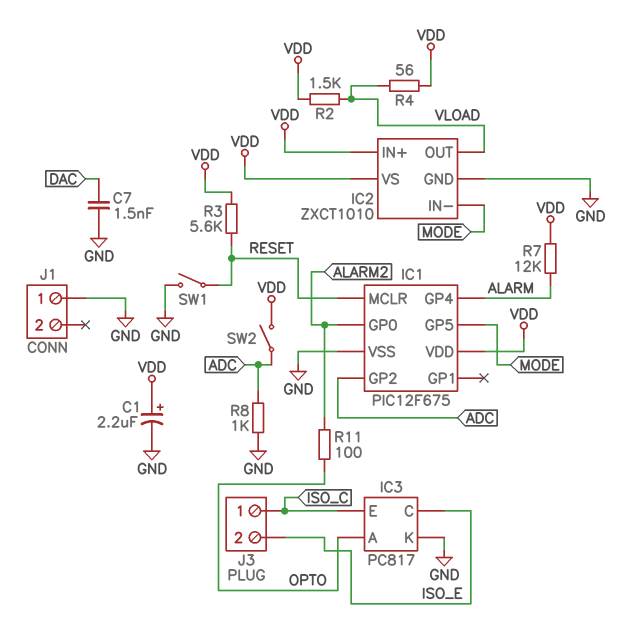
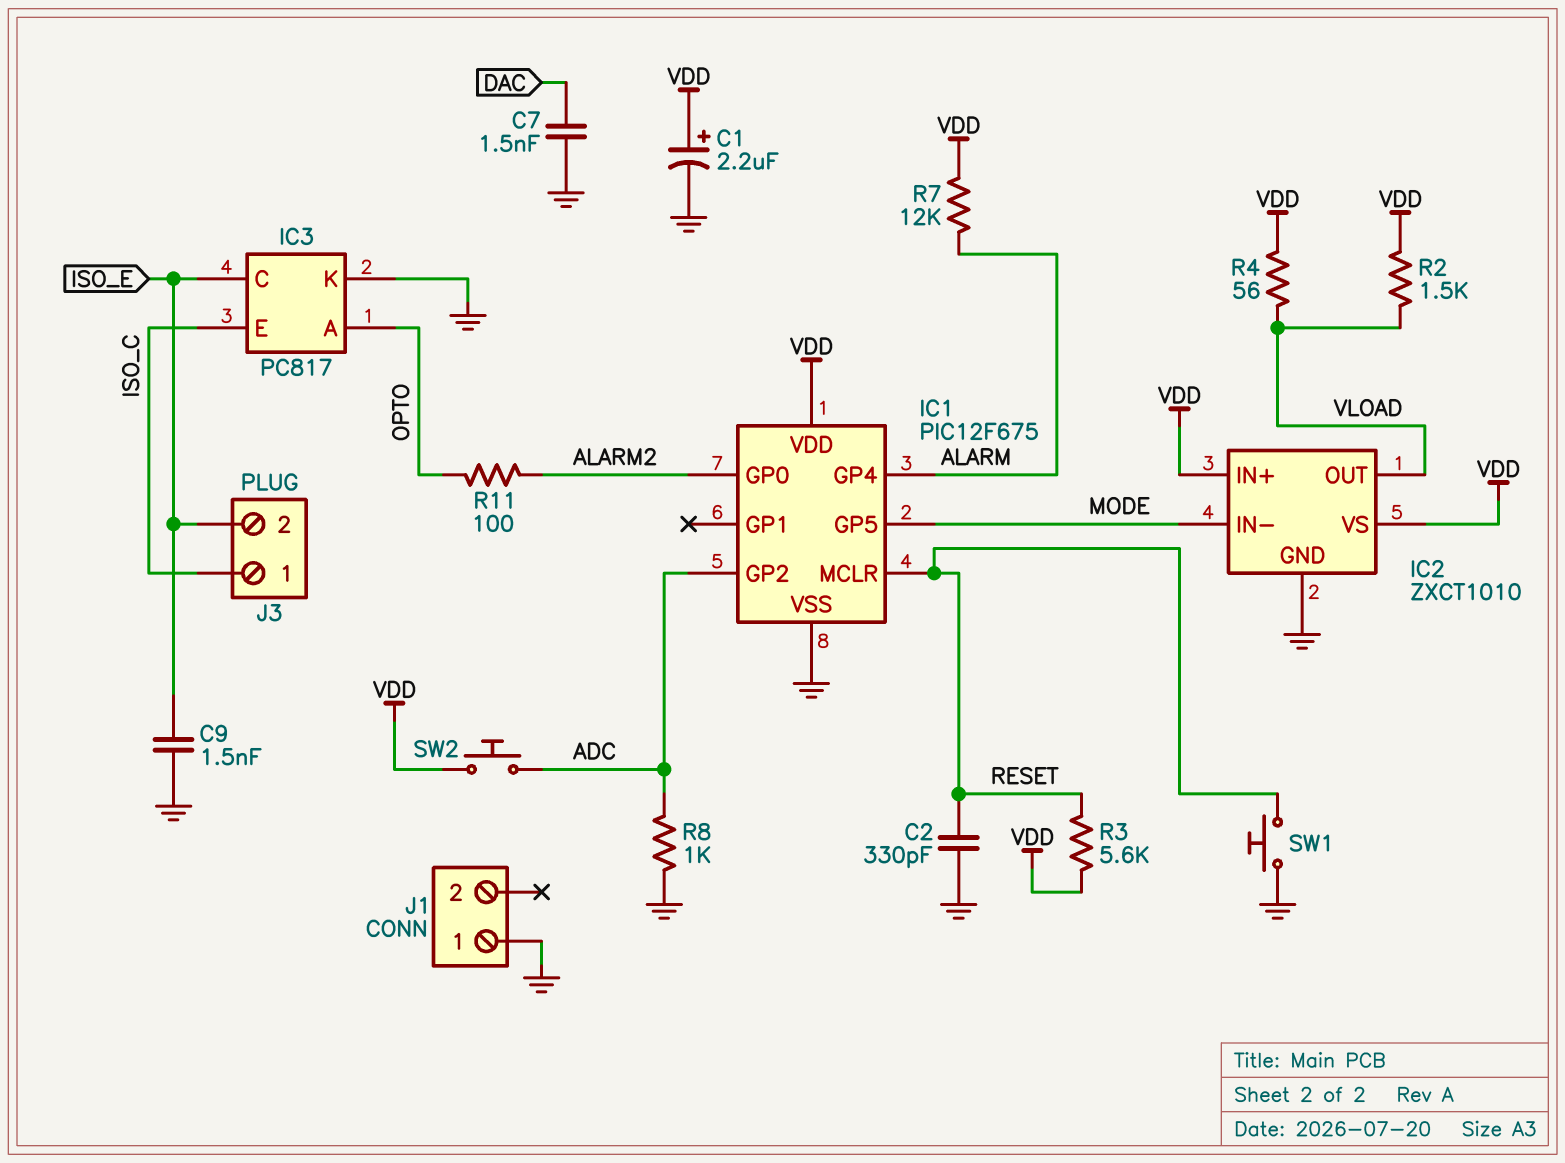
C2: none -> 330pF (GND, RESET)
C9: none -> 1.5nF (GND, ISO_E)
SW1: switch (GND, RESET) -> button (GND, RESET)
SW2: switch (ADC, VDD) -> button (ADC, VDD)

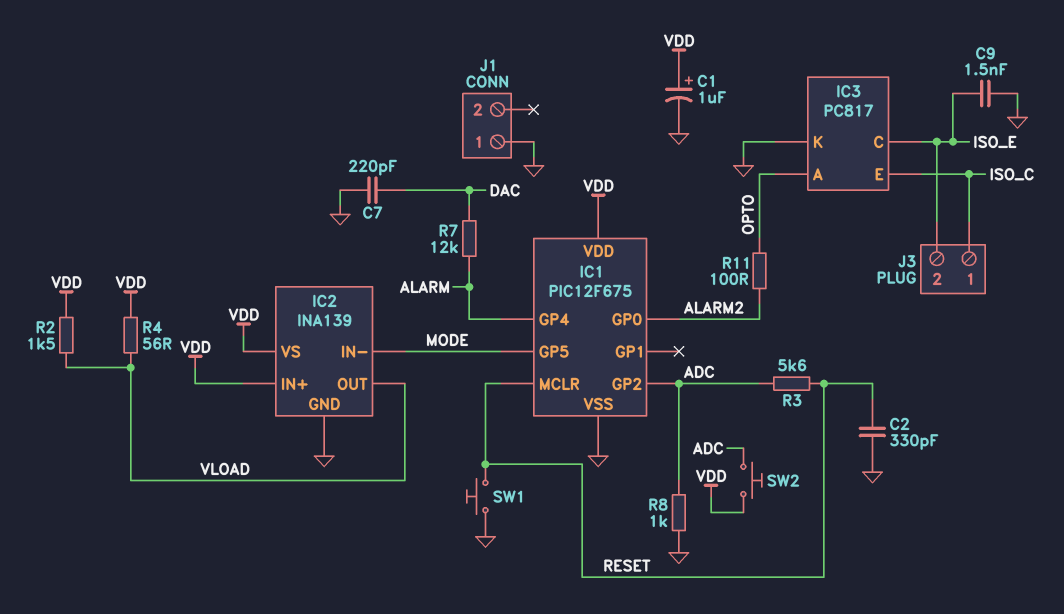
C1: 2.2uF (plus VDD, minus GND) -> 1uF (plus VDD, minus GND)
C7: 1.5nF (DAC, GND) -> 220pF (DAC, GND)
IC2: ZXCT1010 -> INA139
R3: 5.6k (RESET, VDD) -> 5.6k (ADC, RESET)
R7: 12k (ALARM, VDD) -> 12k (ALARM, DAC)

